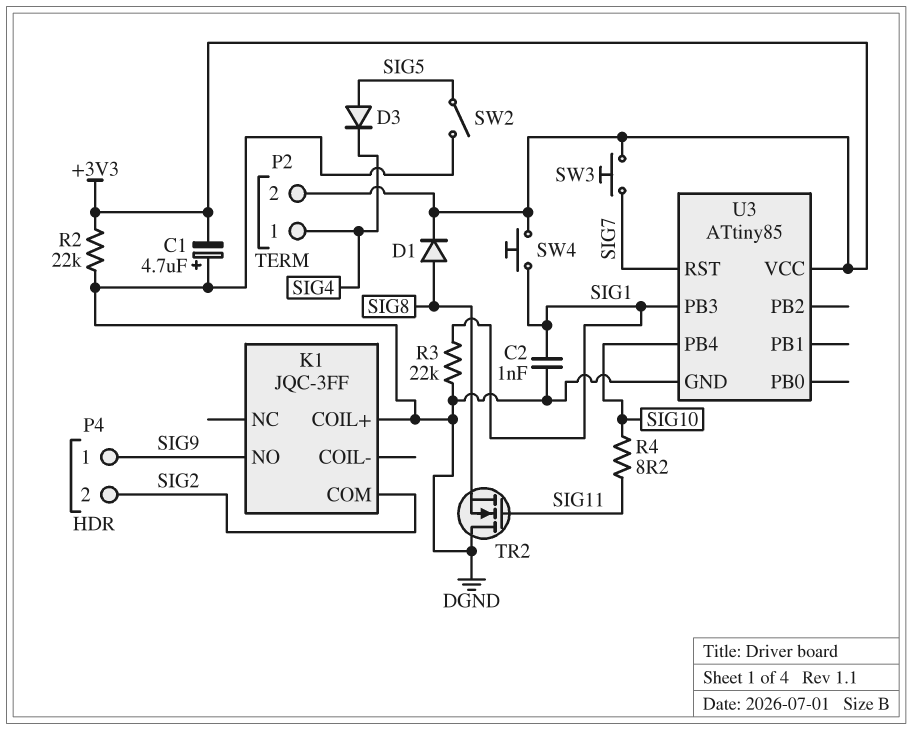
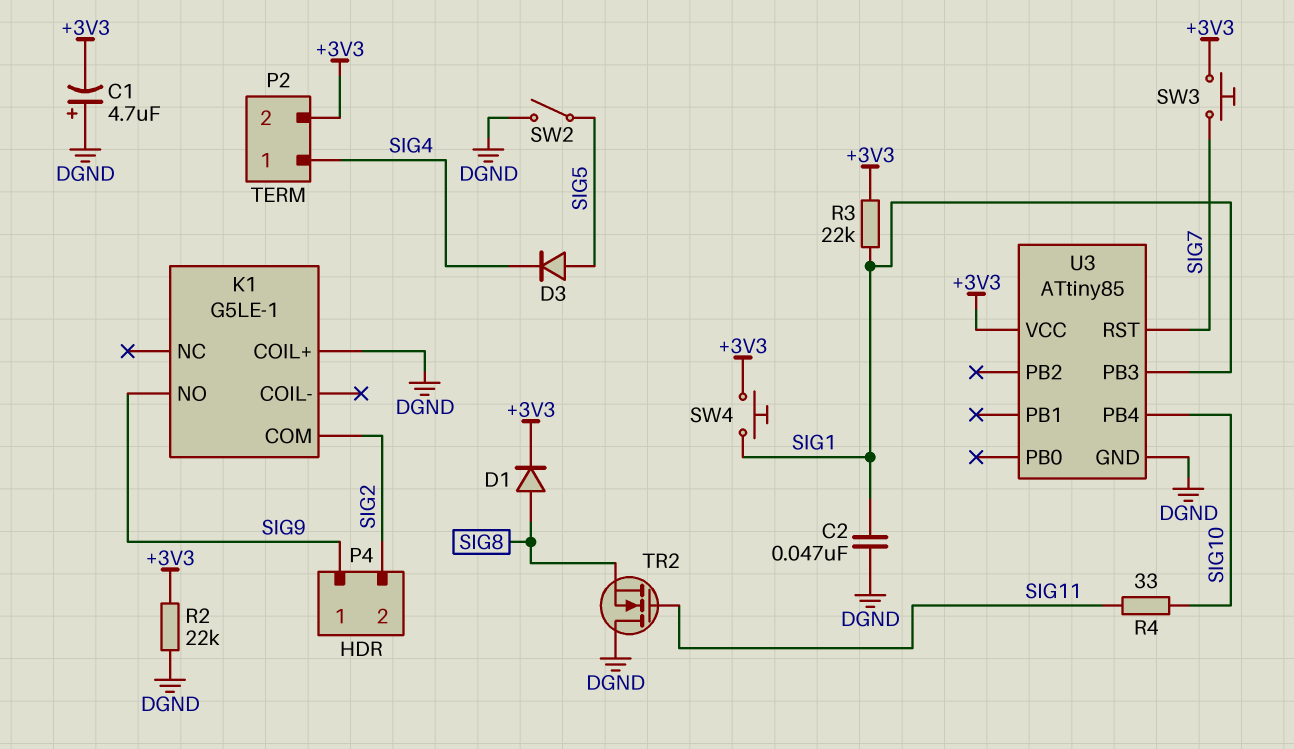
C2: 1nF (DGND, SIG1) -> 47nF (DGND, SIG1)
K1: JQC-3FF -> G5LE-1
R3: 22k (DGND, SIG1) -> 22k (+3V3, SIG1)
R4: 8.2 (SIG10, SIG11) -> 33 (SIG10, SIG11)

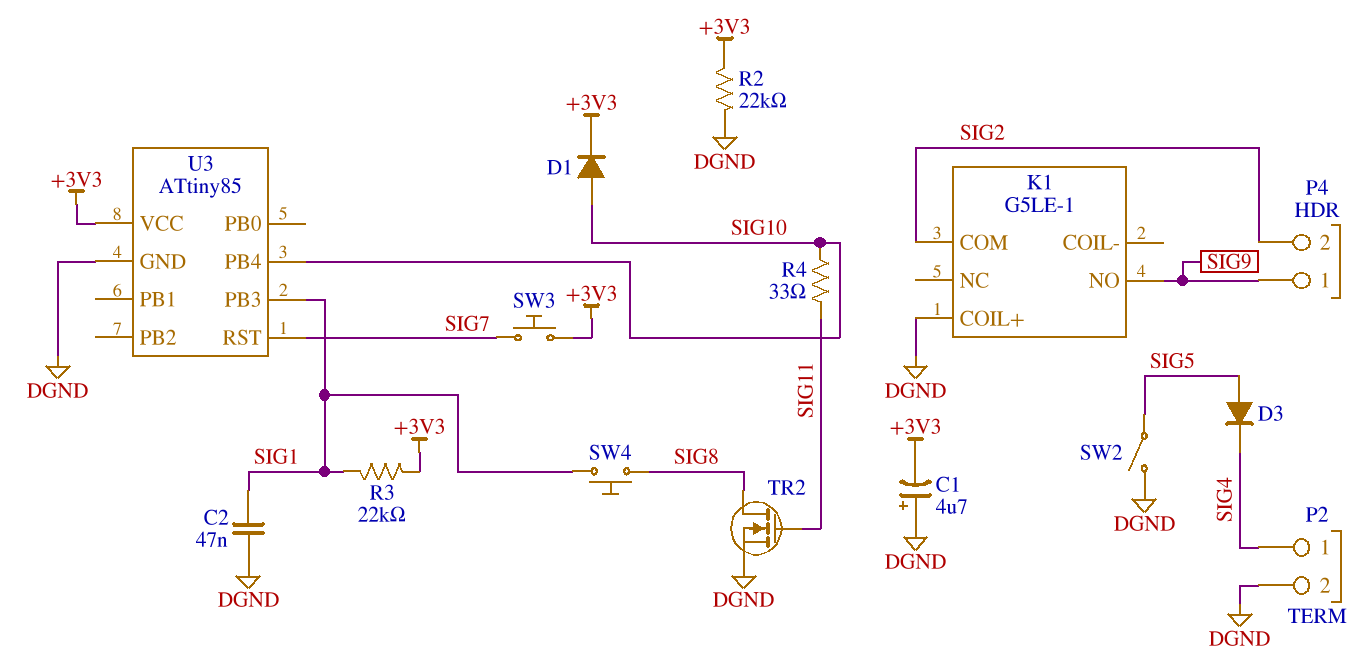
D1: diode (A SIG8, K +3V3) -> diode (A SIG10, K +3V3)
P2 pin 2: +3V3 -> DGND
SW4: button (+3V3, SIG1) -> button (SIG1, SIG8)
TR2: NMOS (G SIG11, D DGND, S SIG8) -> NMOS (G SIG11, D SIG8, S DGND)

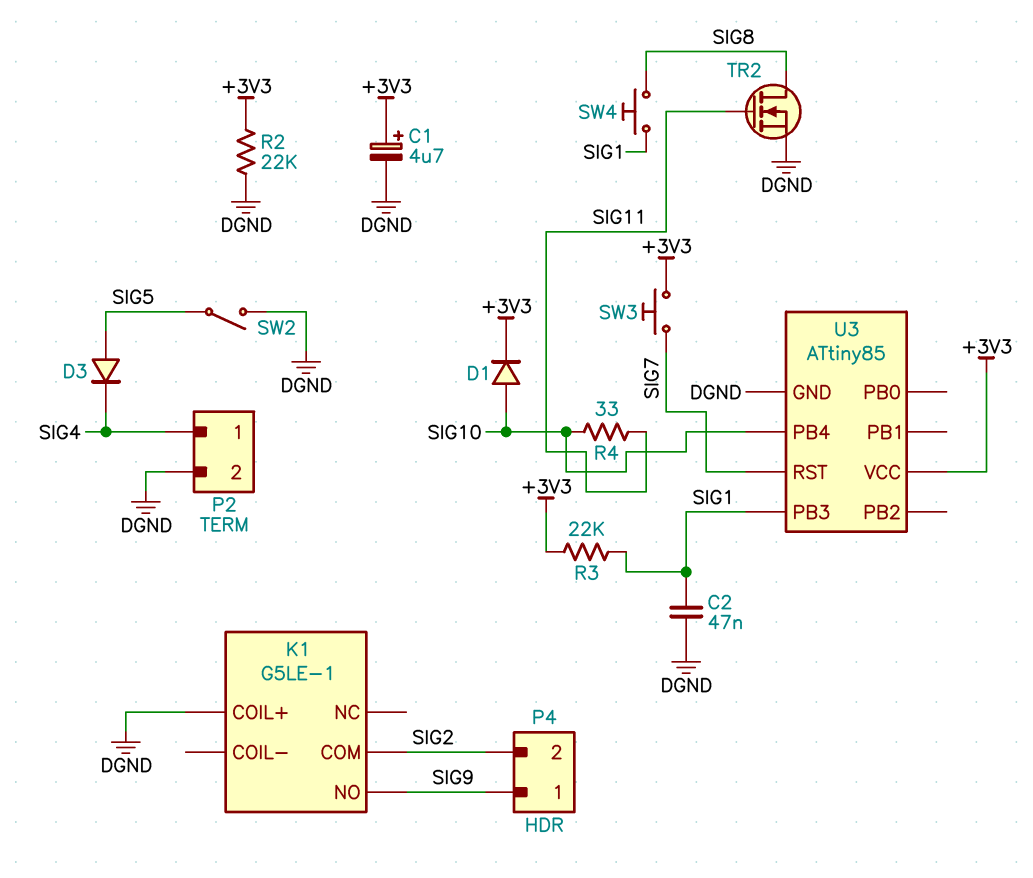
C1: 4.7uF (plus DGND, minus +3V3) -> 4.7uF (plus +3V3, minus DGND)

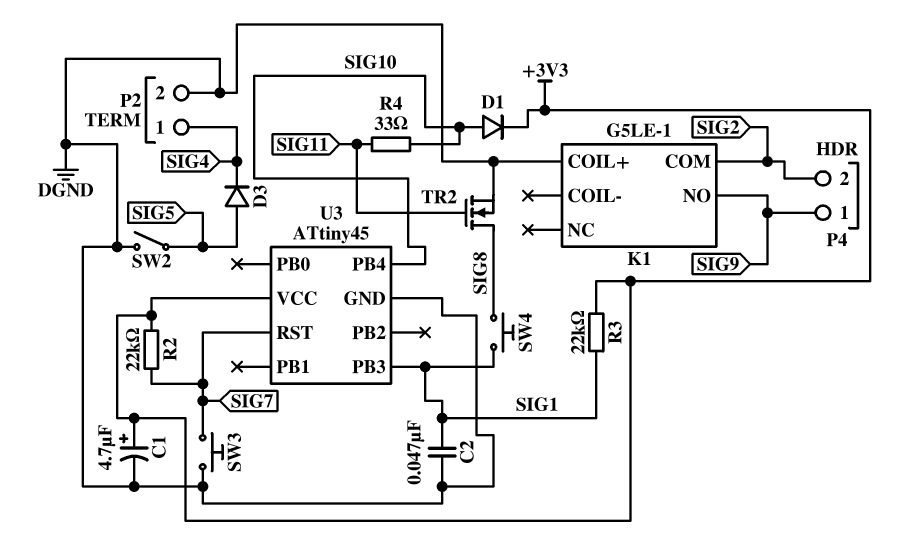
R2: 22k (+3V3, DGND) -> 22k (+3V3, SIG7)
SW3: button (+3V3, SIG7) -> button (DGND, SIG7)
U3: ATtiny85 -> ATtiny45

